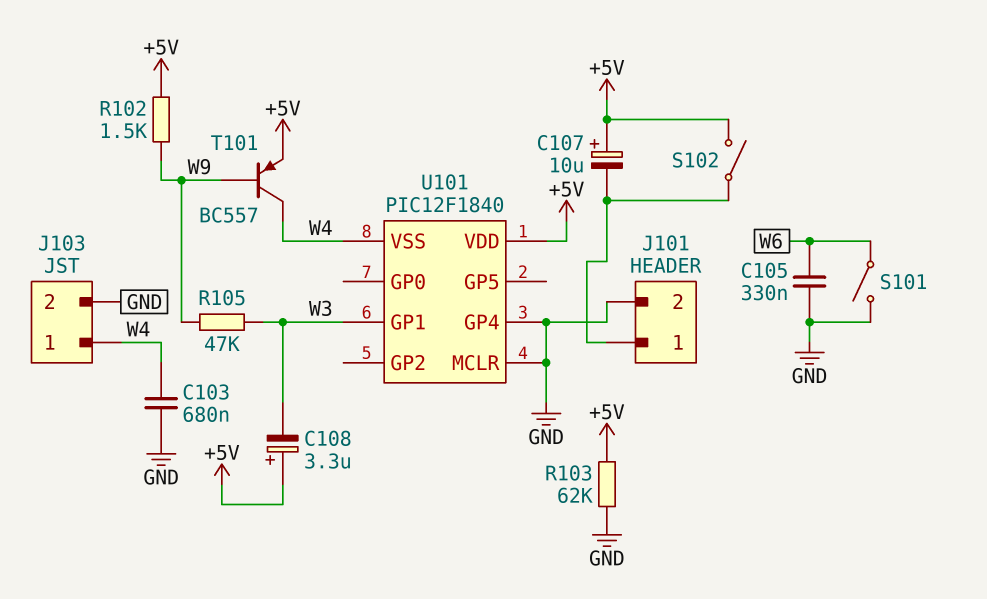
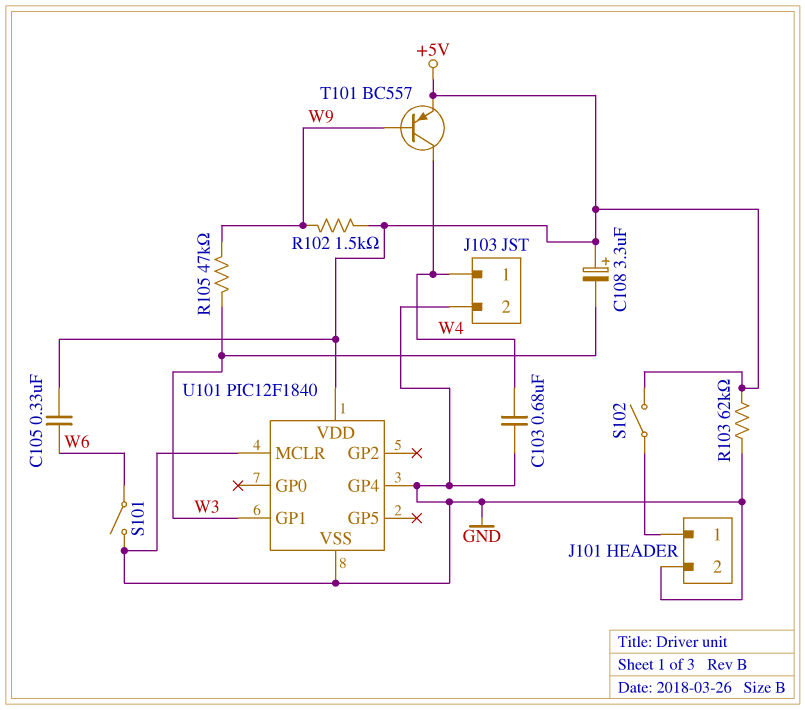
C105: 330nF (GND, W6) -> 330nF (+5V, W6)
C107: 10uF (plus +5V, minus J101/1) -> none
U101 pin VSS: W4 -> GND

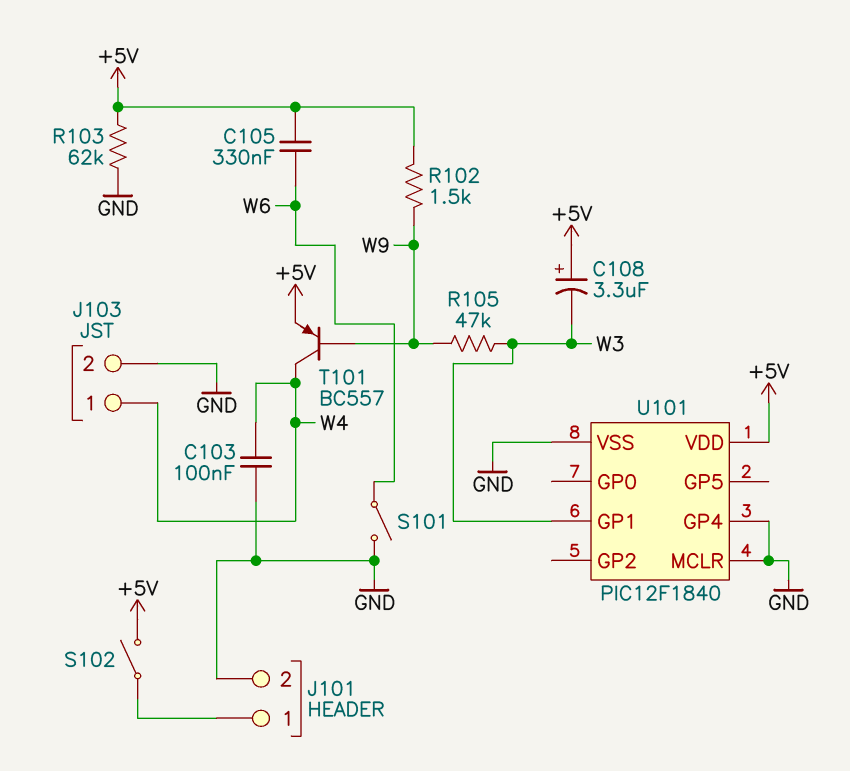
C103: 680nF (GND, W4) -> 100nF (GND, W4)

